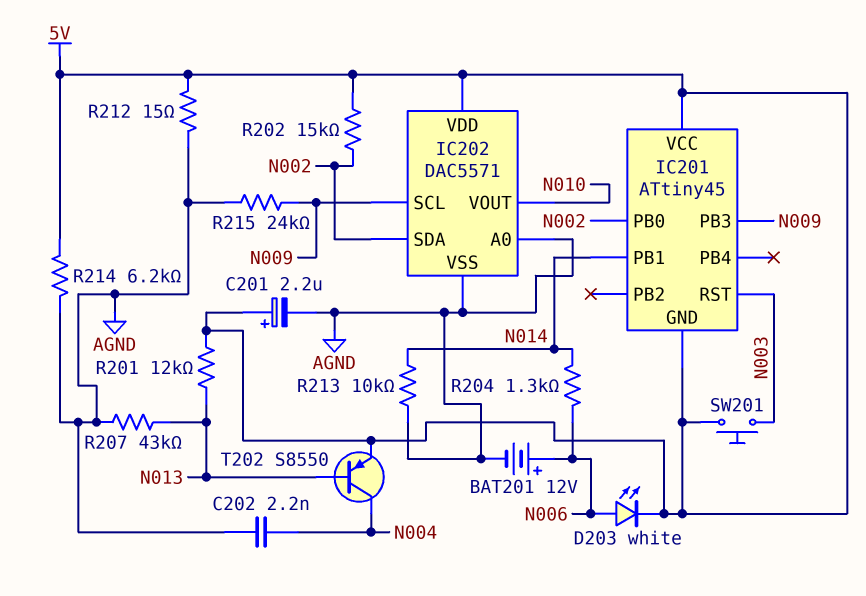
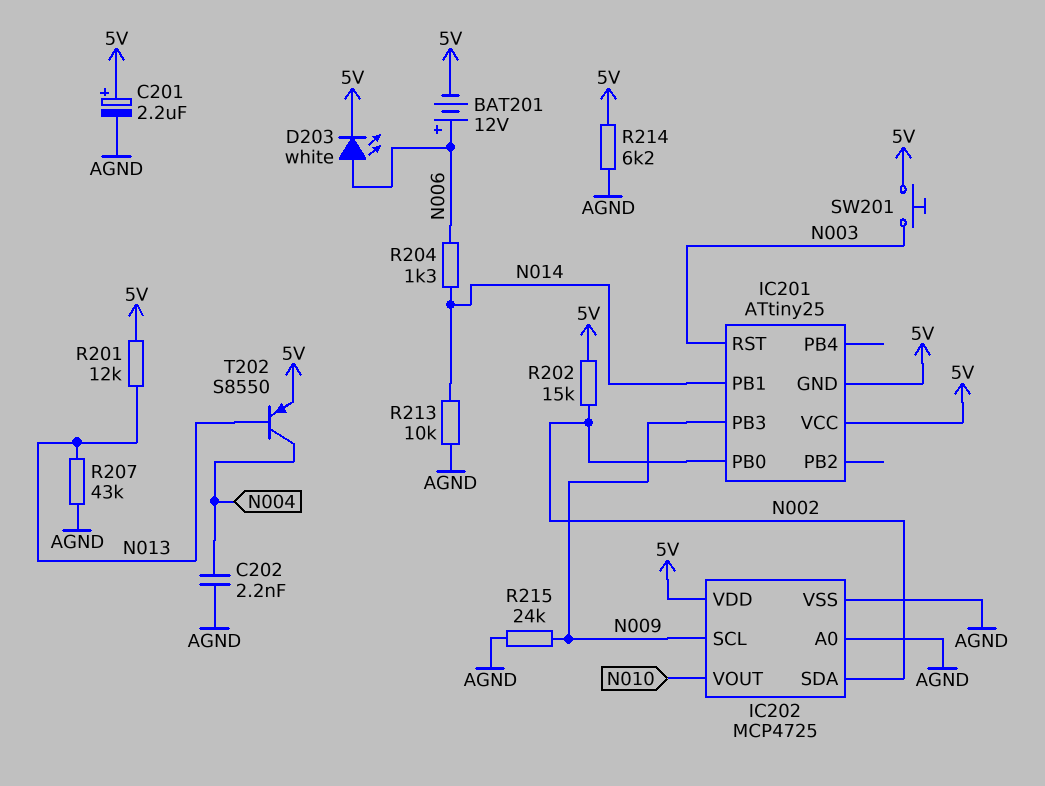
BAT201: 12V (plus N006, minus AGND) -> 12V (plus N006, minus 5V)
IC201: ATtiny45 -> ATtiny25
IC202: DAC5571 -> MCP4725
R212: 15 (5V, AGND) -> none

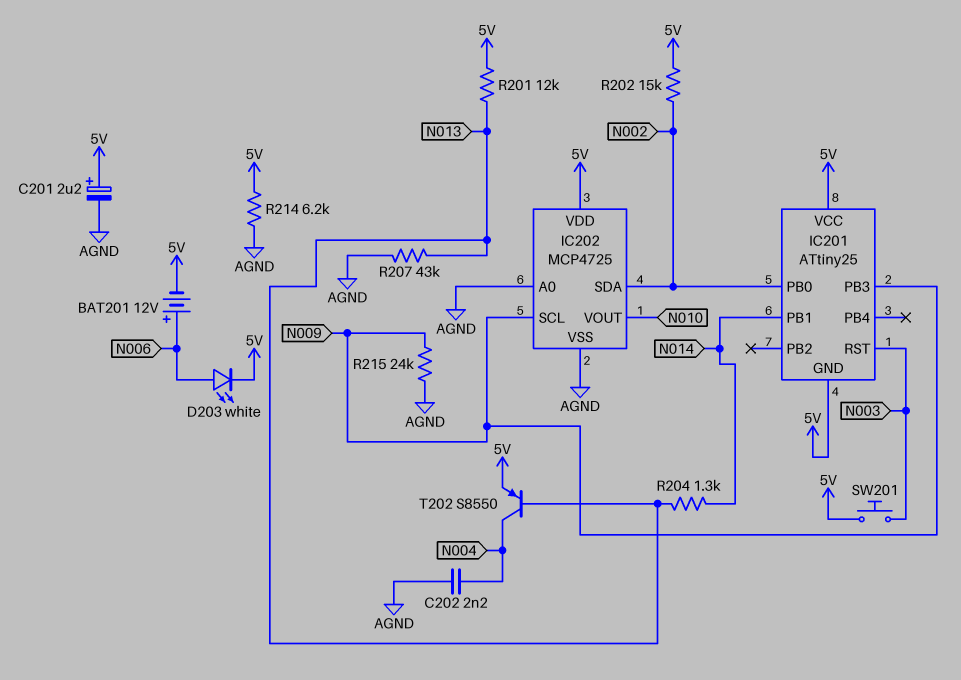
R204: 1.3k (N006, N014) -> 1.3k (N013, N014)
R213: 10k (AGND, N014) -> none

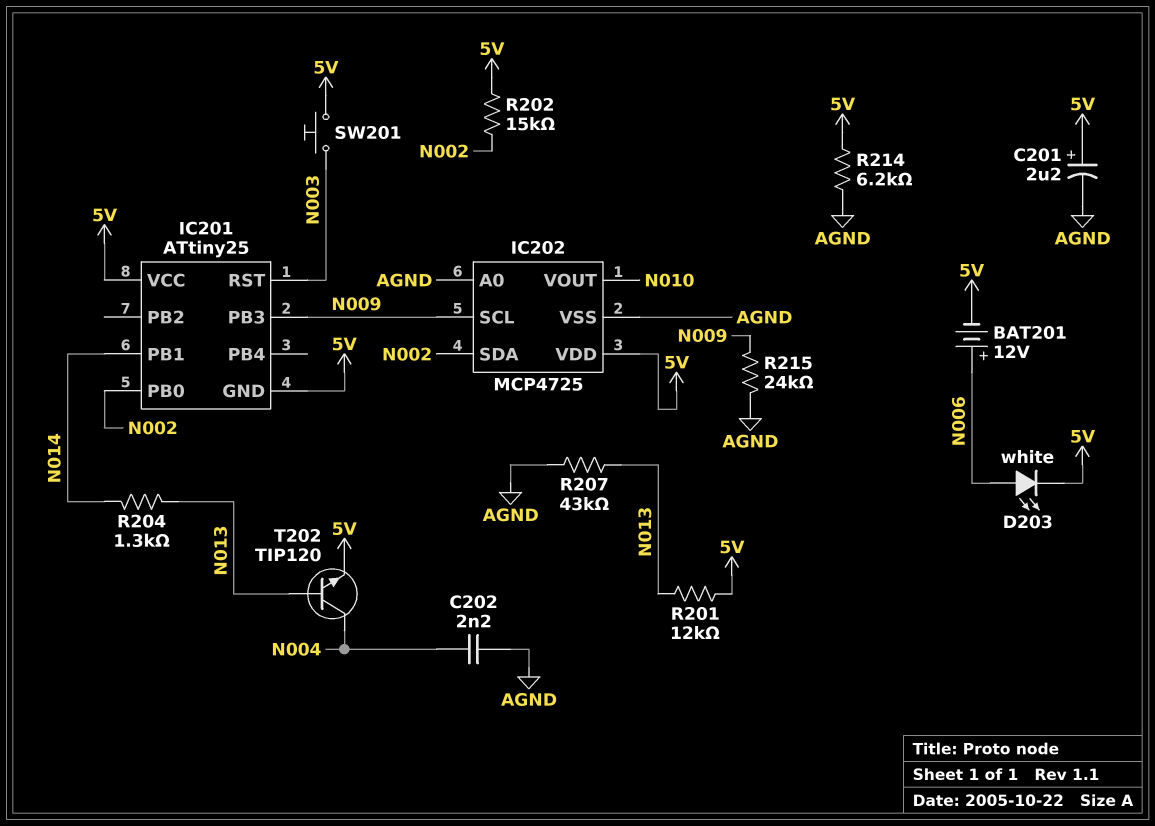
T202: PNP S8550 (B N013, C N004, E 5V) -> NPN TIP120 (B N013, C N004, E 5V)

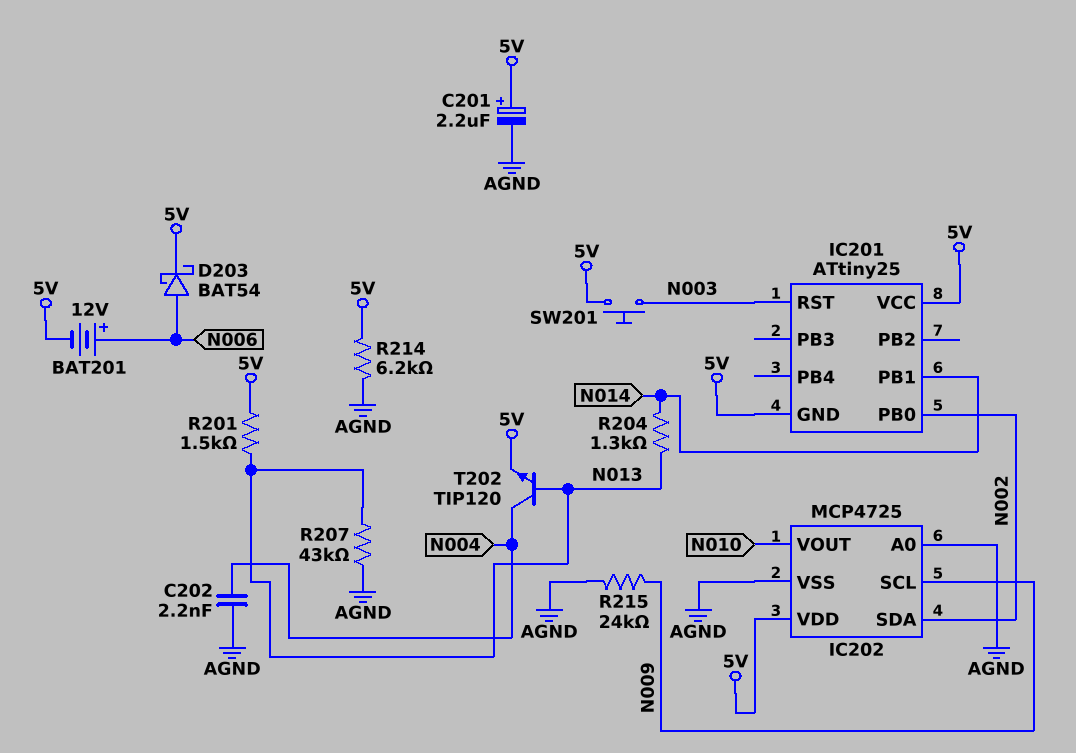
D203: LED white (A N006, K 5V) -> schottky BAT54 (A N006, K 5V)
IC201 pin PB3: N009 -> none
R201: 12k (5V, N013) -> 1.5k (5V, N013)
R202: 15k (5V, N002) -> none

